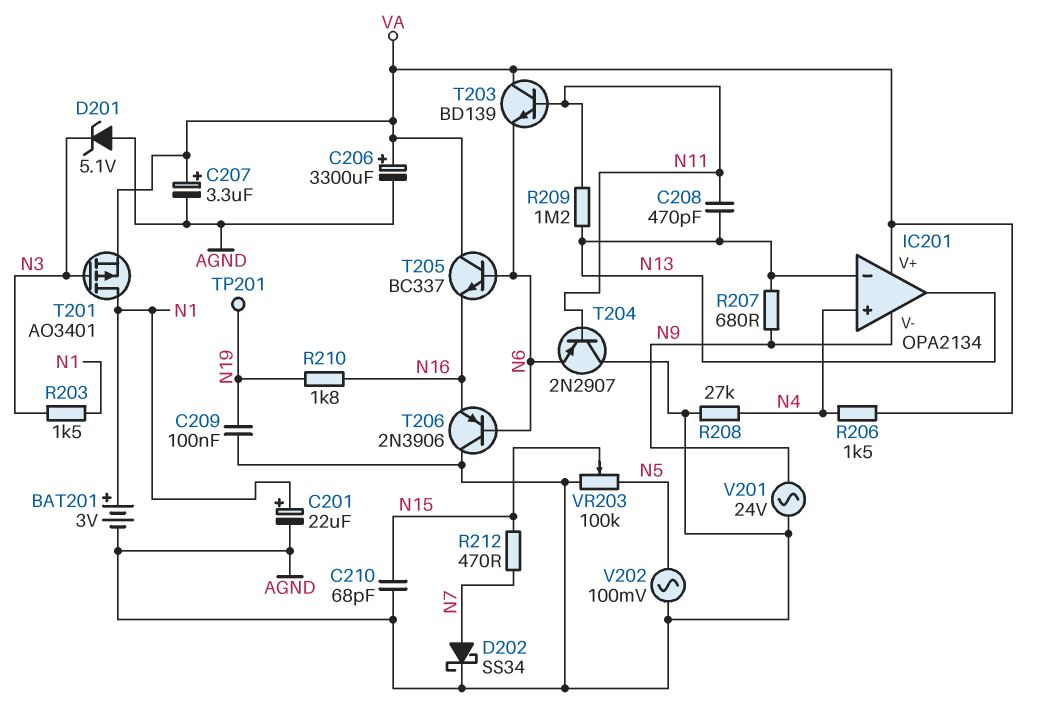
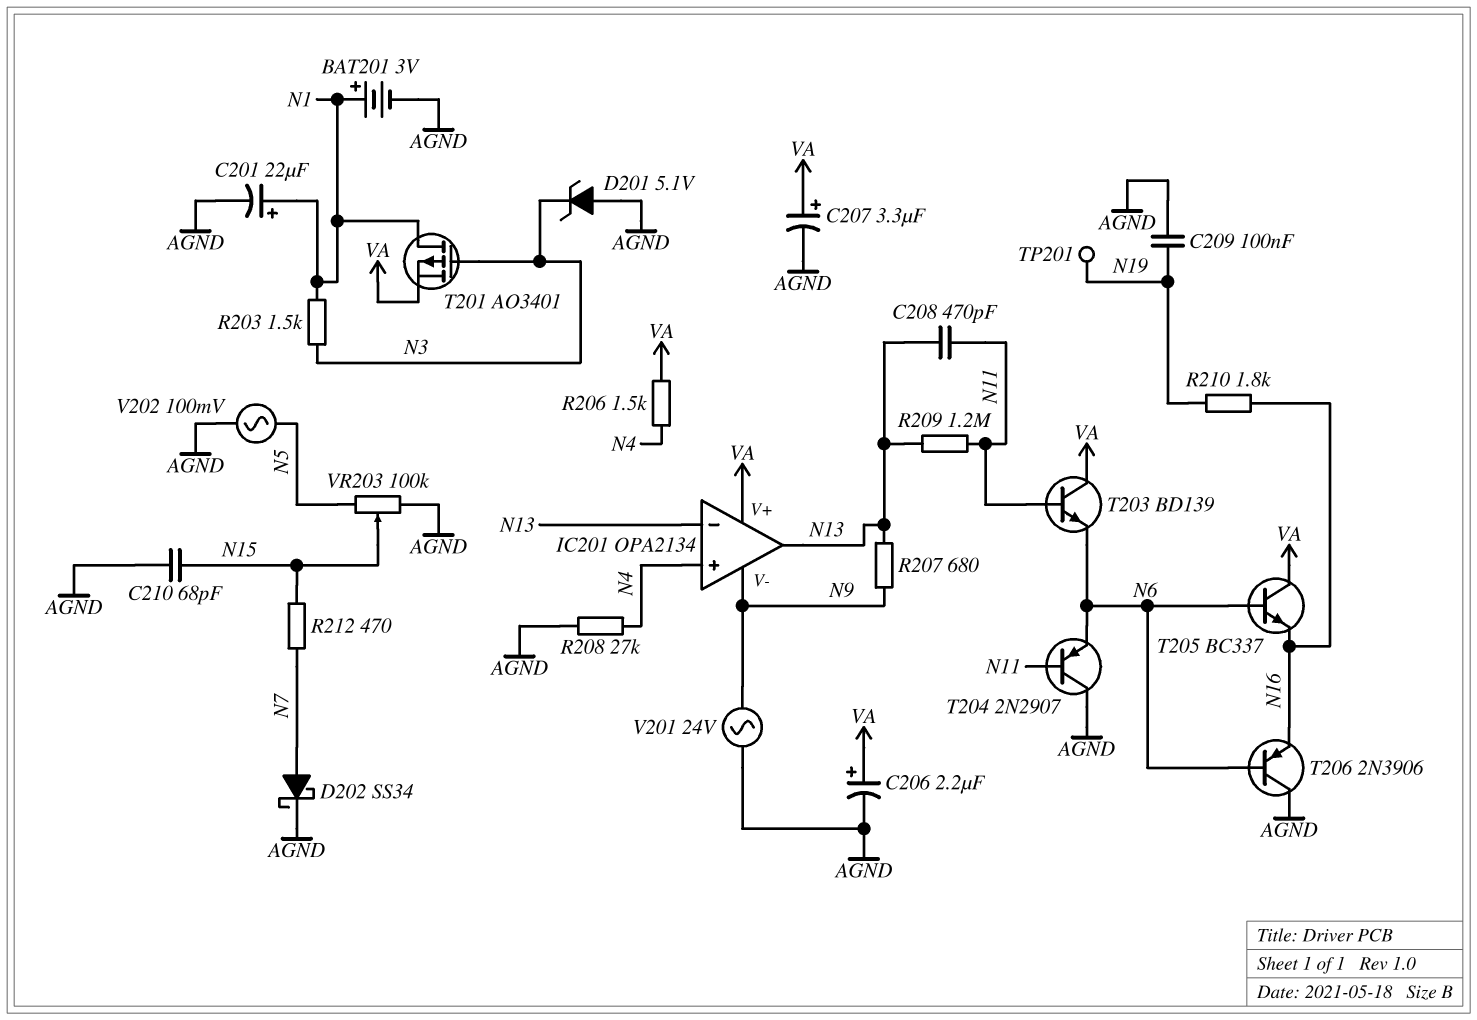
C206: 3300uF (plus VA, minus AGND) -> 2.2uF (plus VA, minus AGND)

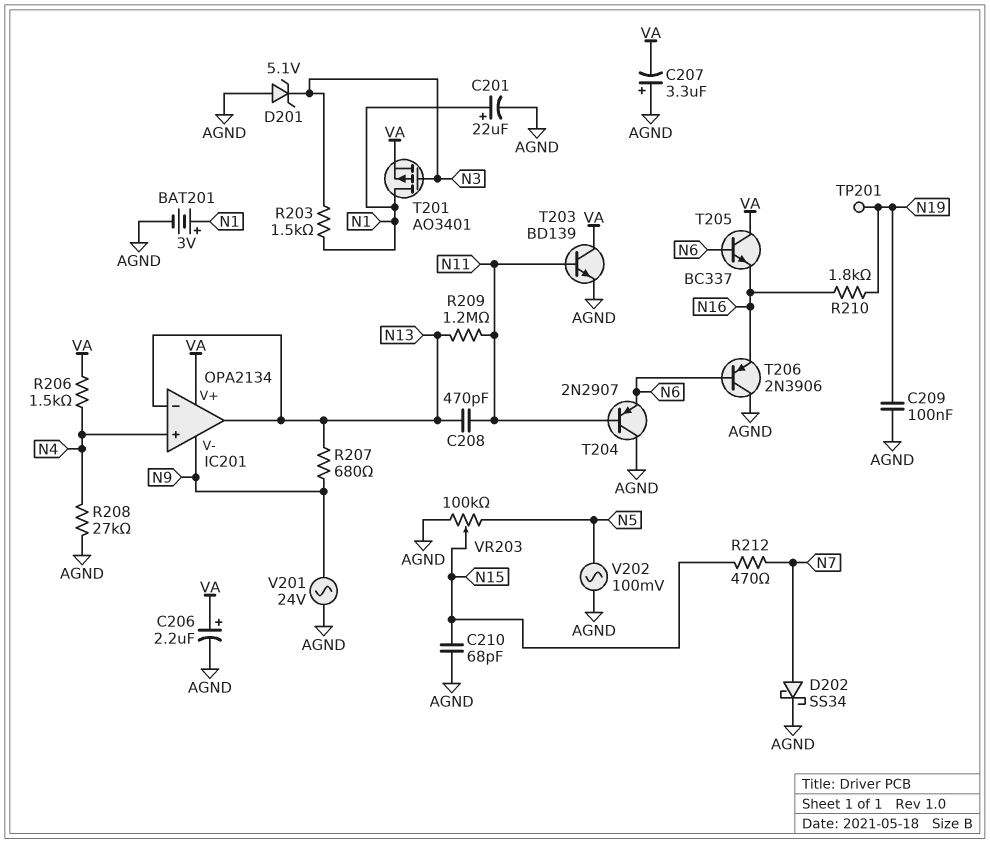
C207: 3.3uF (plus VA, minus AGND) -> 3.3uF (plus AGND, minus VA)
T203: NPN BD139 (B N11, C VA, E N6) -> NPN BD139 (B N11, C VA, E AGND)

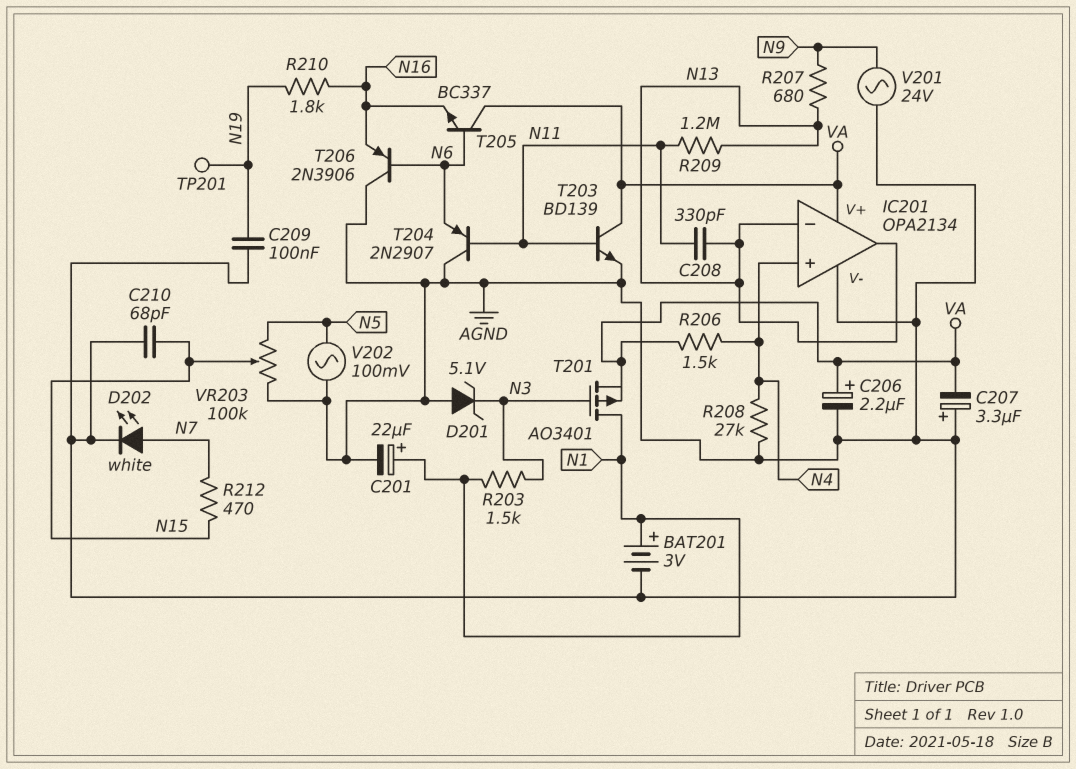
C208: 470pF (N11, N13) -> 330pF (N11, N13)
D202: schottky SS34 (A N7, K AGND) -> LED white (A N7, K AGND)
IC201 pin V-: N9 -> AGND

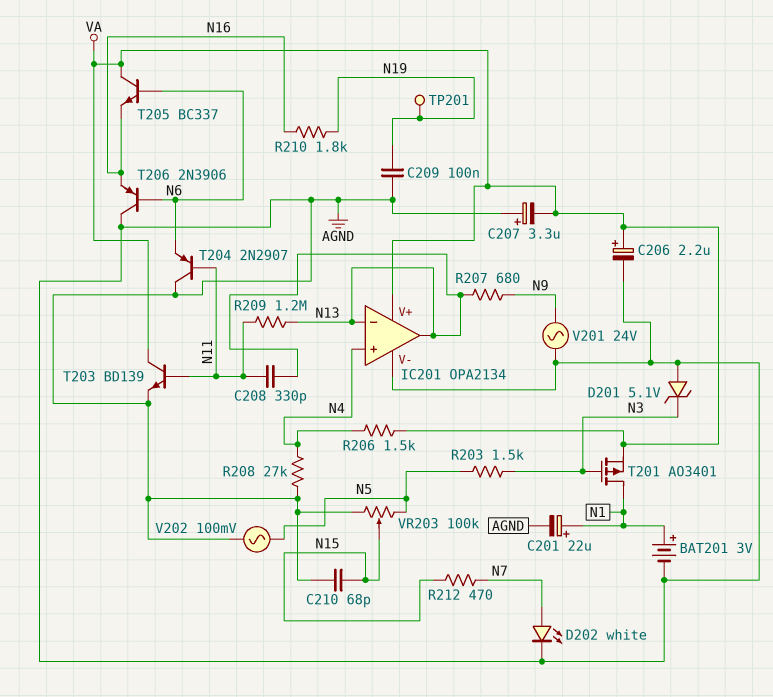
R203: 1.5k (N1, N3) -> 1.5k (N3, N5)

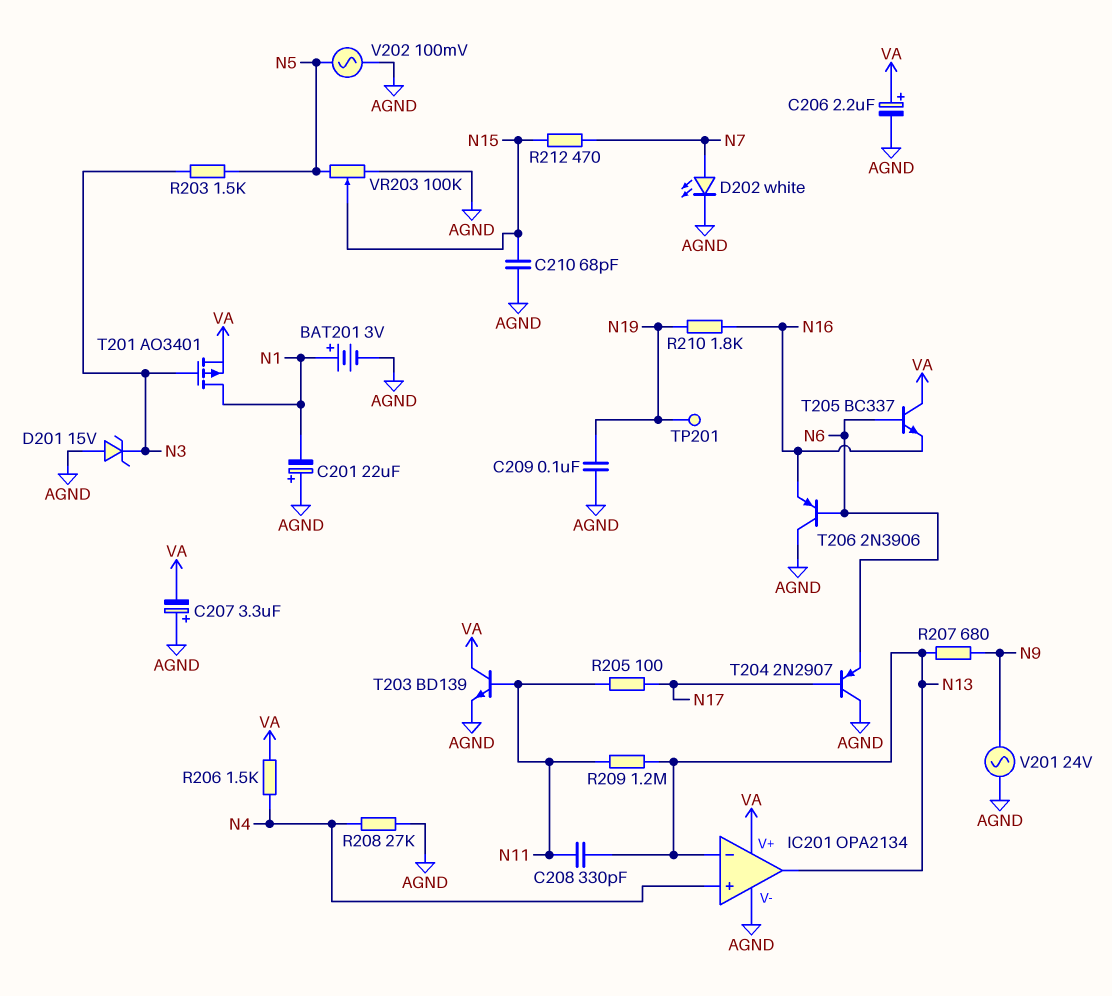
C201: 22uF (plus N1, minus AGND) -> 22uF (plus AGND, minus N1)
D201: zener 5.1V (A AGND, K N3) -> zener 15V (A AGND, K N3)
R205: none -> 100 (N11, N17)
T204: PNP 2N2907 (B N11, C AGND, E N6) -> PNP 2N2907 (B N17, C AGND, E N6)

